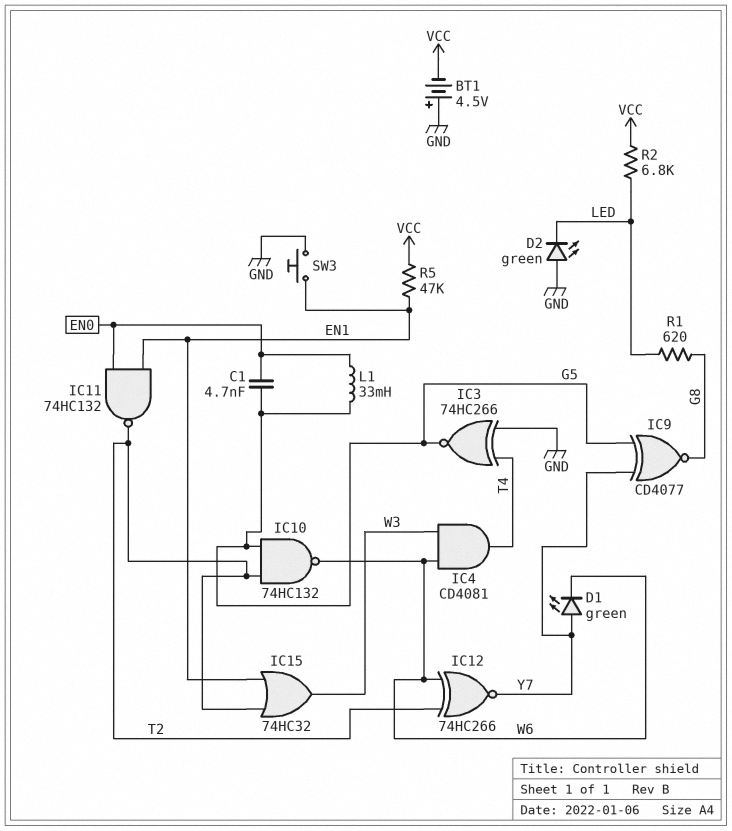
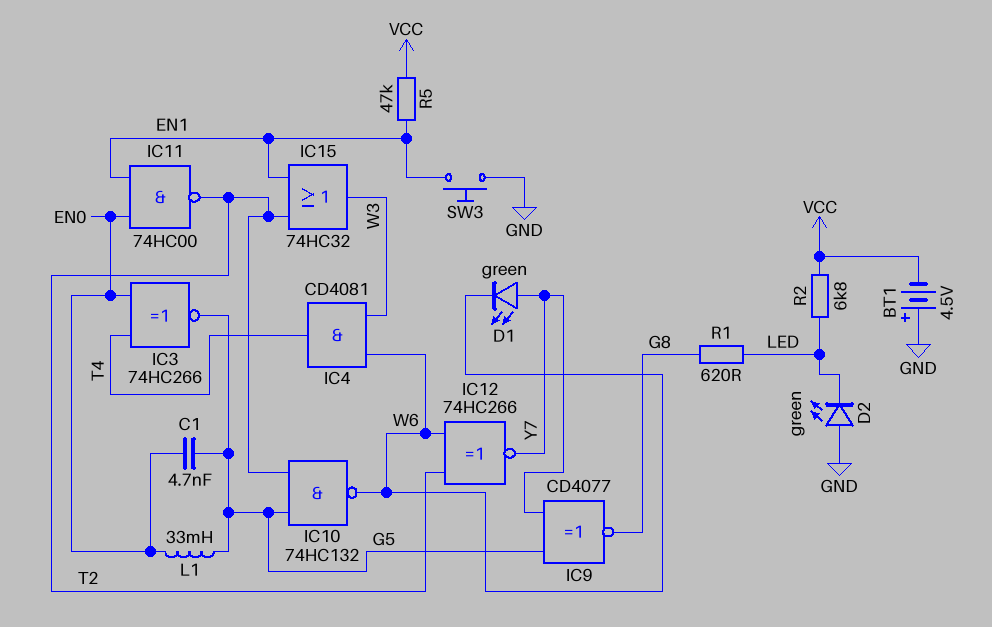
IC3: XNOR 74HC266 (in GND, in T4, out G5) -> XNOR 74HC266 (in EN0, in T4, out G5)
IC11: NAND 74HC132 (in EN0, in EN1, out T2) -> NAND 74HC00 (in EN0, in EN1, out T2)

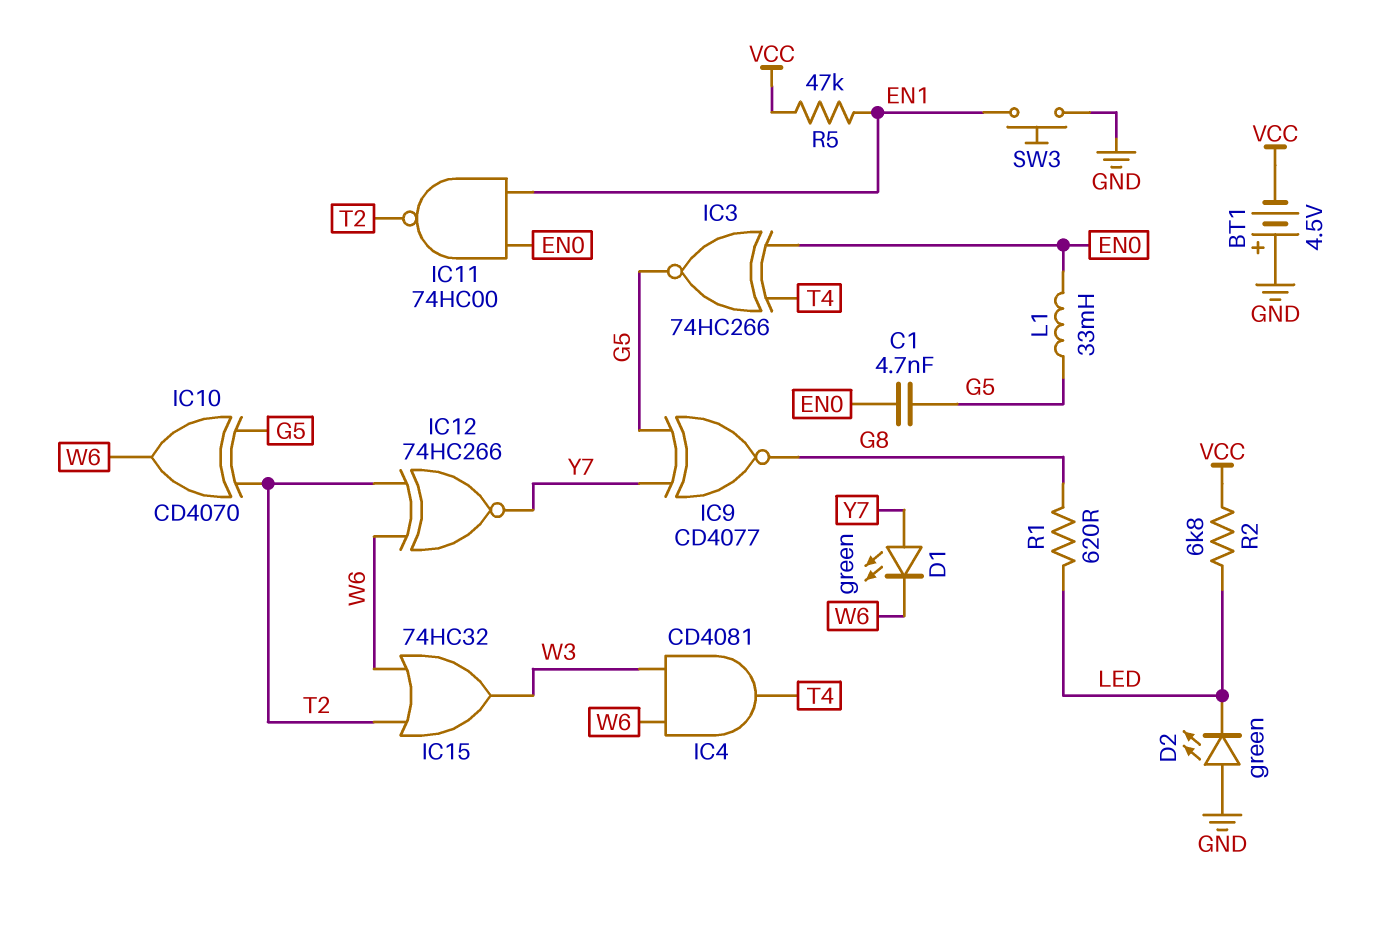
IC10: NAND 74HC132 (in G5, in T2, out W6) -> XOR CD4070 (in G5, in T2, out W6)
IC15: OR 74HC32 (in EN1, in T2, out W3) -> OR 74HC32 (in T2, in W6, out W3)

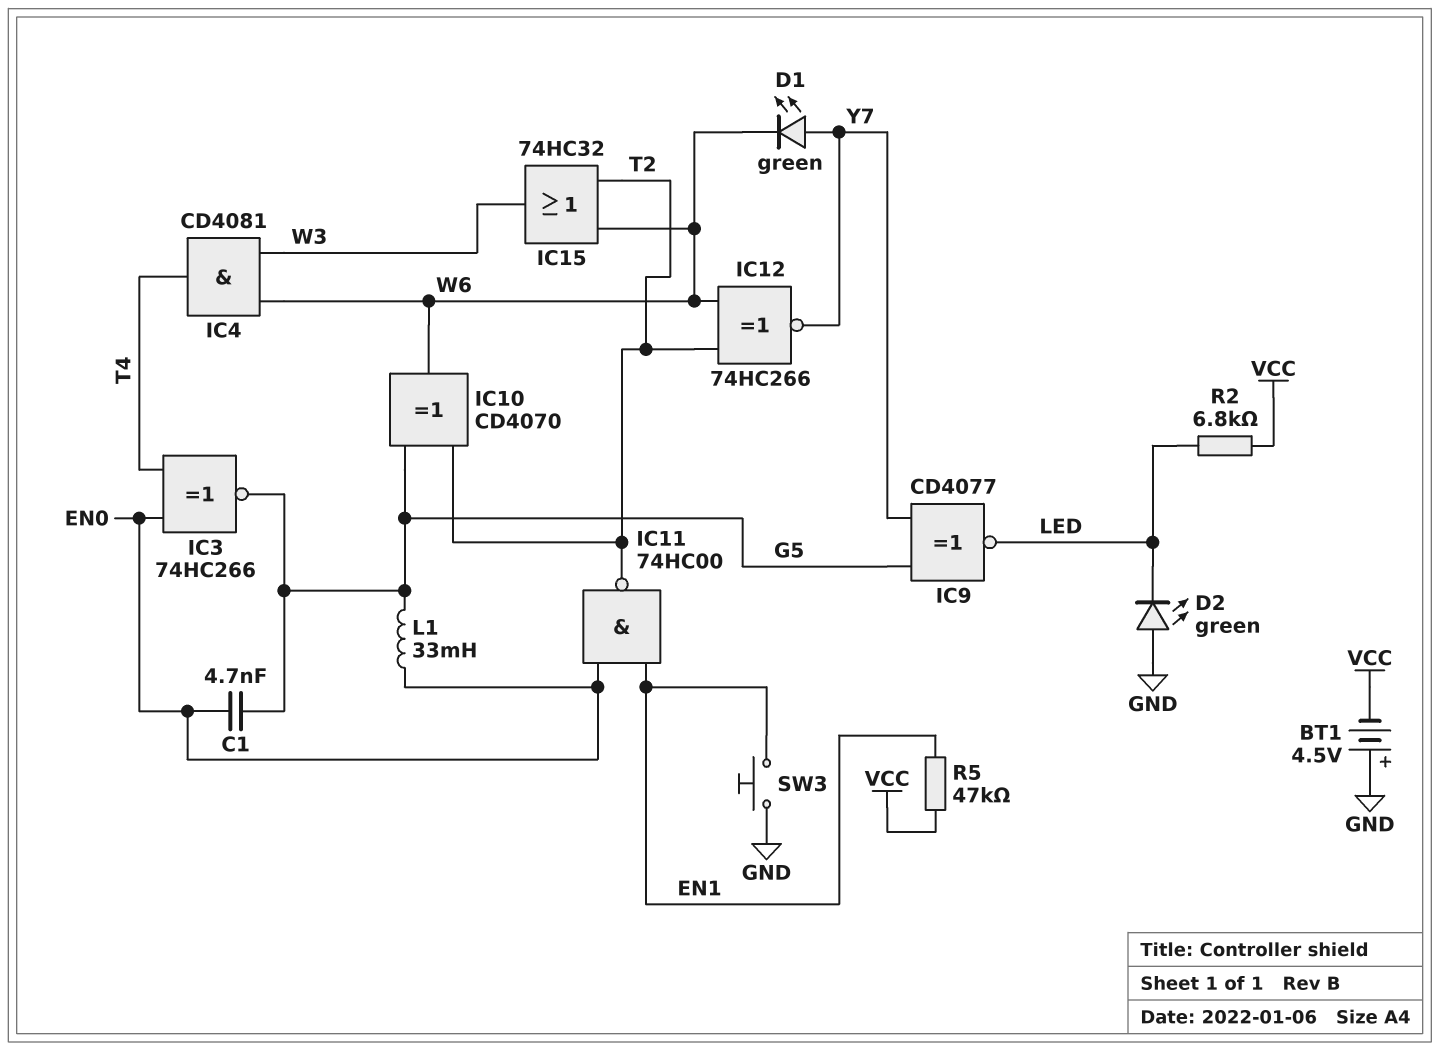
IC9: XNOR CD4077 (in G5, in Y7, out G8) -> XNOR CD4077 (in G5, in Y7, out LED)
R1: 620 (G8, LED) -> none

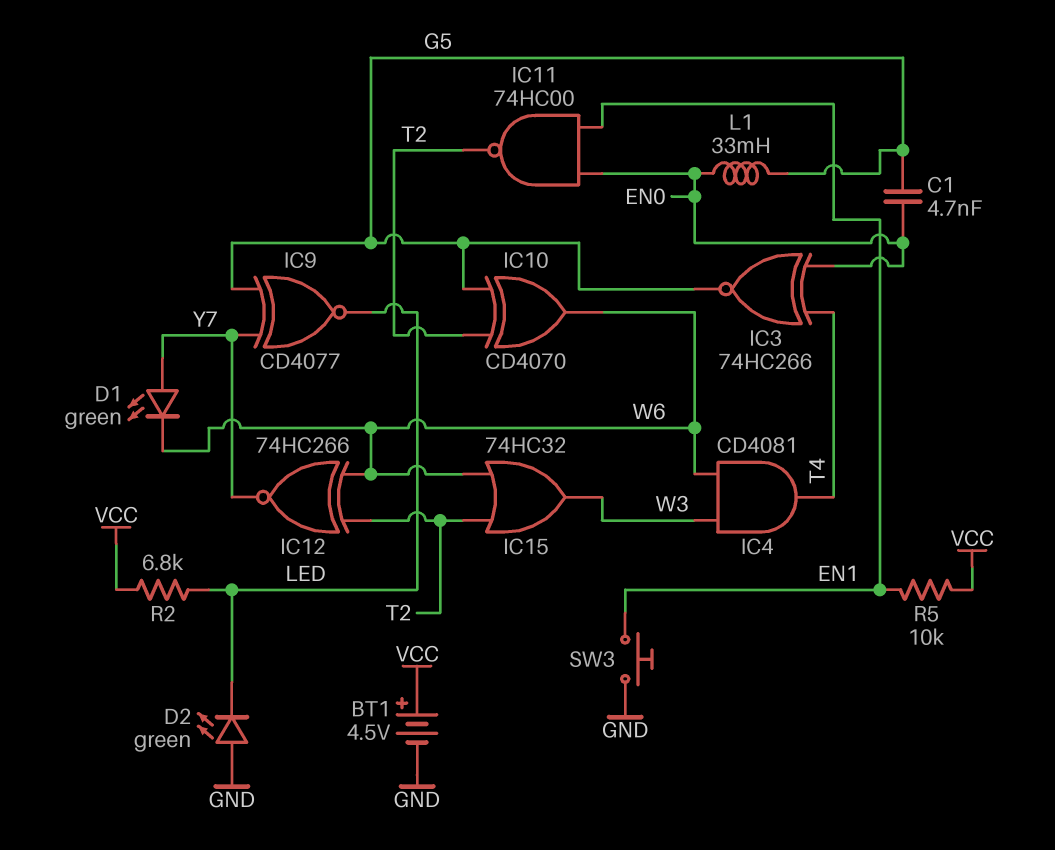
BT1: 4.5V (plus GND, minus VCC) -> 4.5V (plus VCC, minus GND)
R5: 47k (EN1, VCC) -> 10k (EN1, VCC)

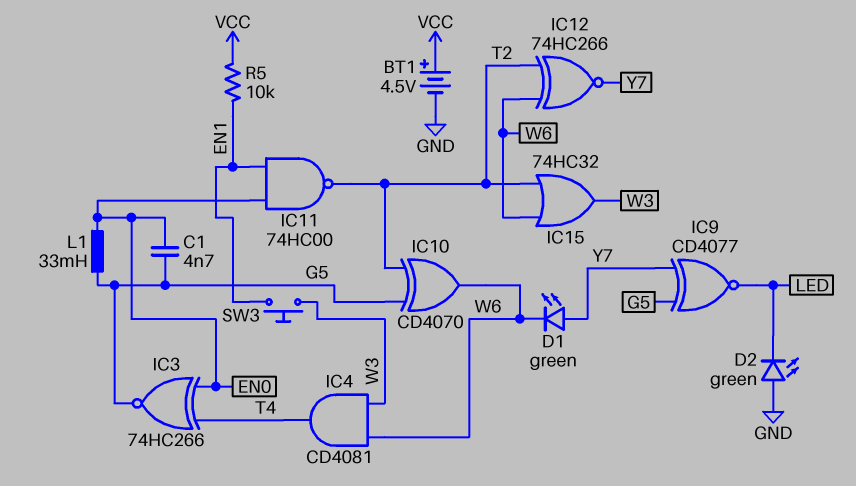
R2: 6.8k (LED, VCC) -> none
SW3: button (EN1, GND) -> button (EN1, W3)

